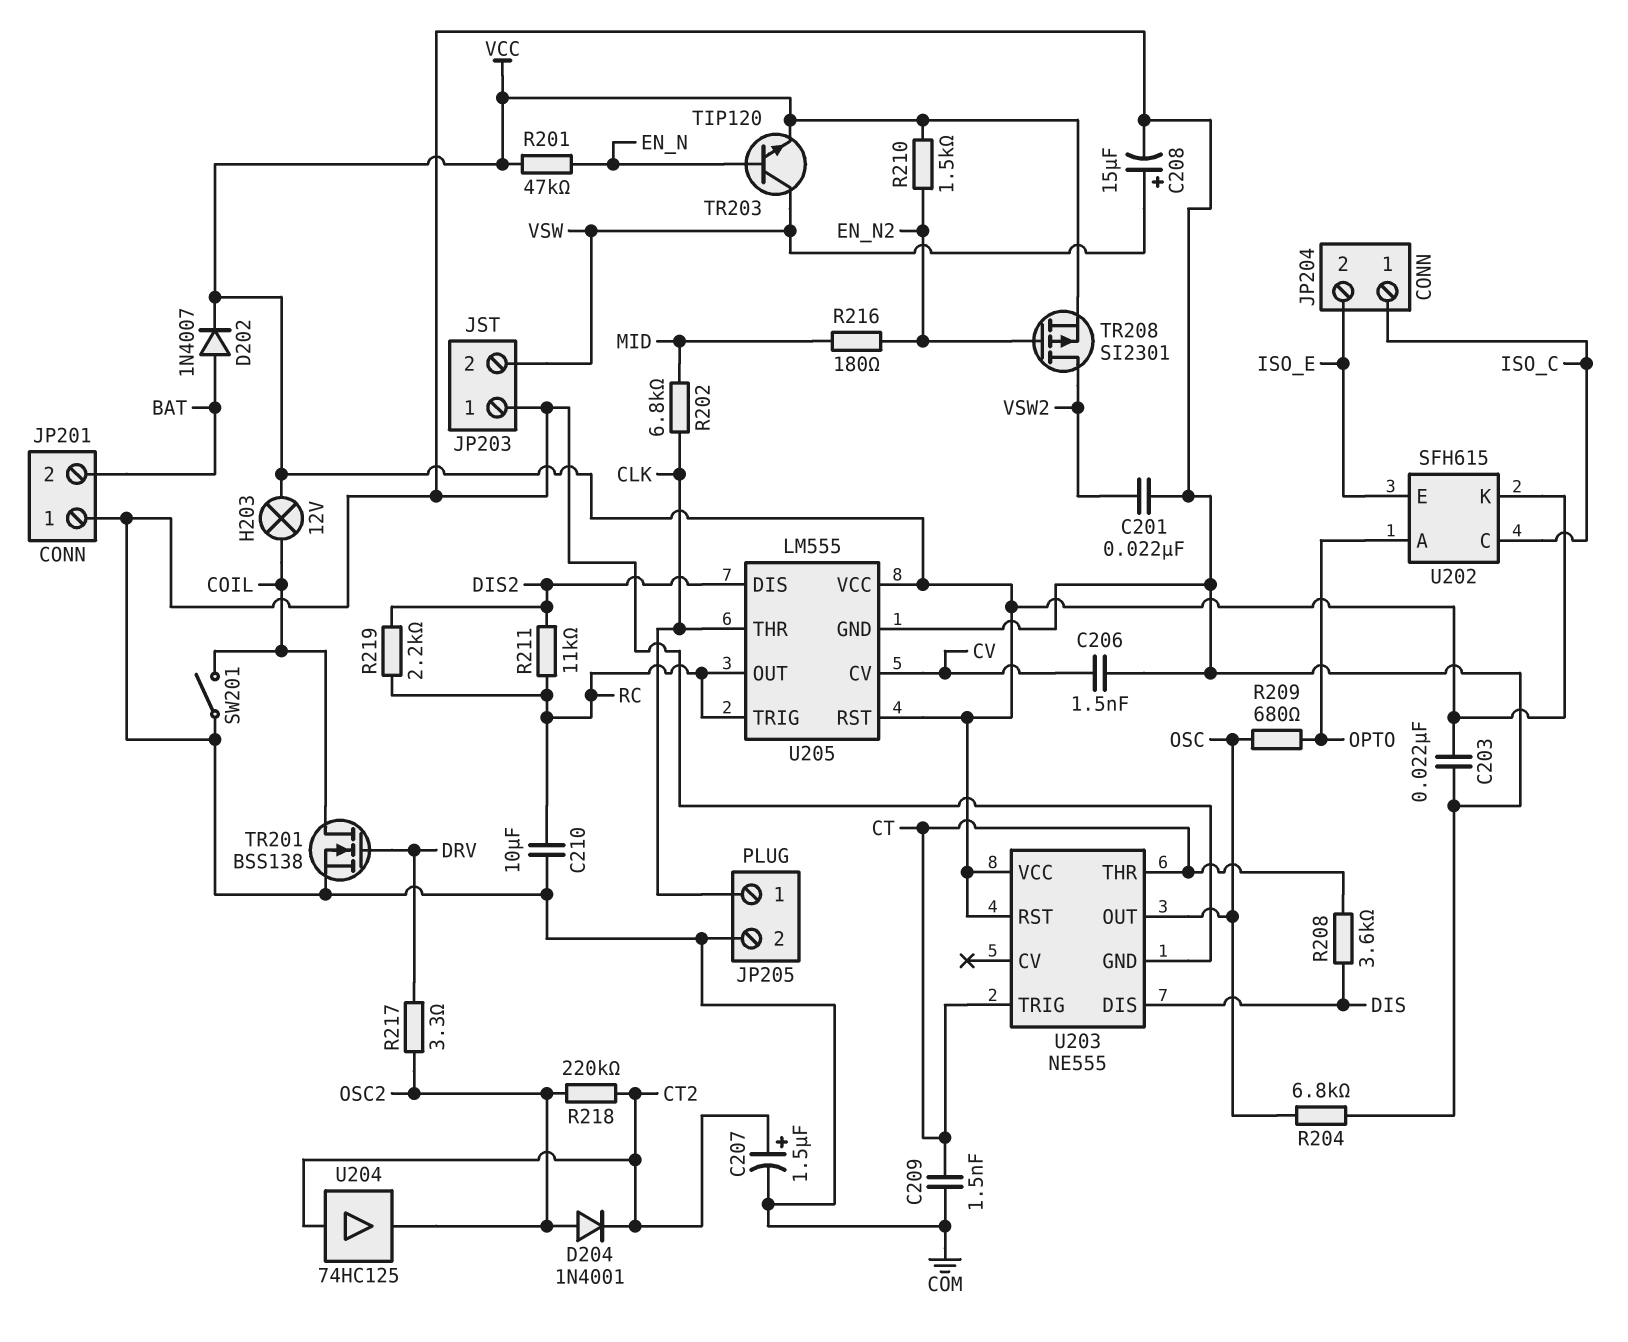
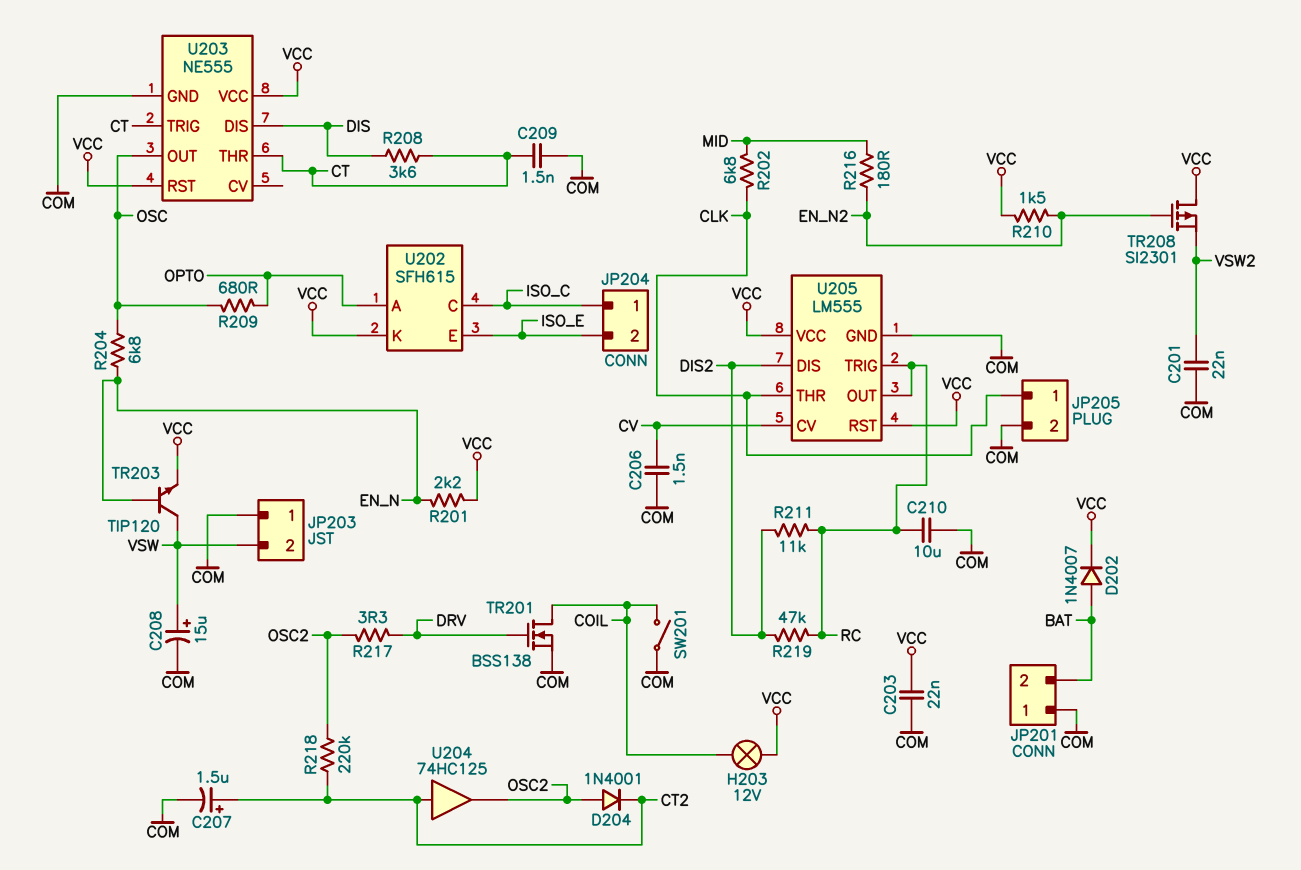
R201: 47k (EN_N, VCC) -> 2.2k (EN_N, VCC)
R204: 6.8k (COM, OSC) -> 6.8k (EN_N, OSC)
R219: 2.2k (DIS2, RC) -> 47k (DIS2, RC)
TR208: PMOS SI2301 (G EN_N2, D VSW2, S VCC) -> PMOS SI2301 (G EN_N2, D VCC, S VSW2)

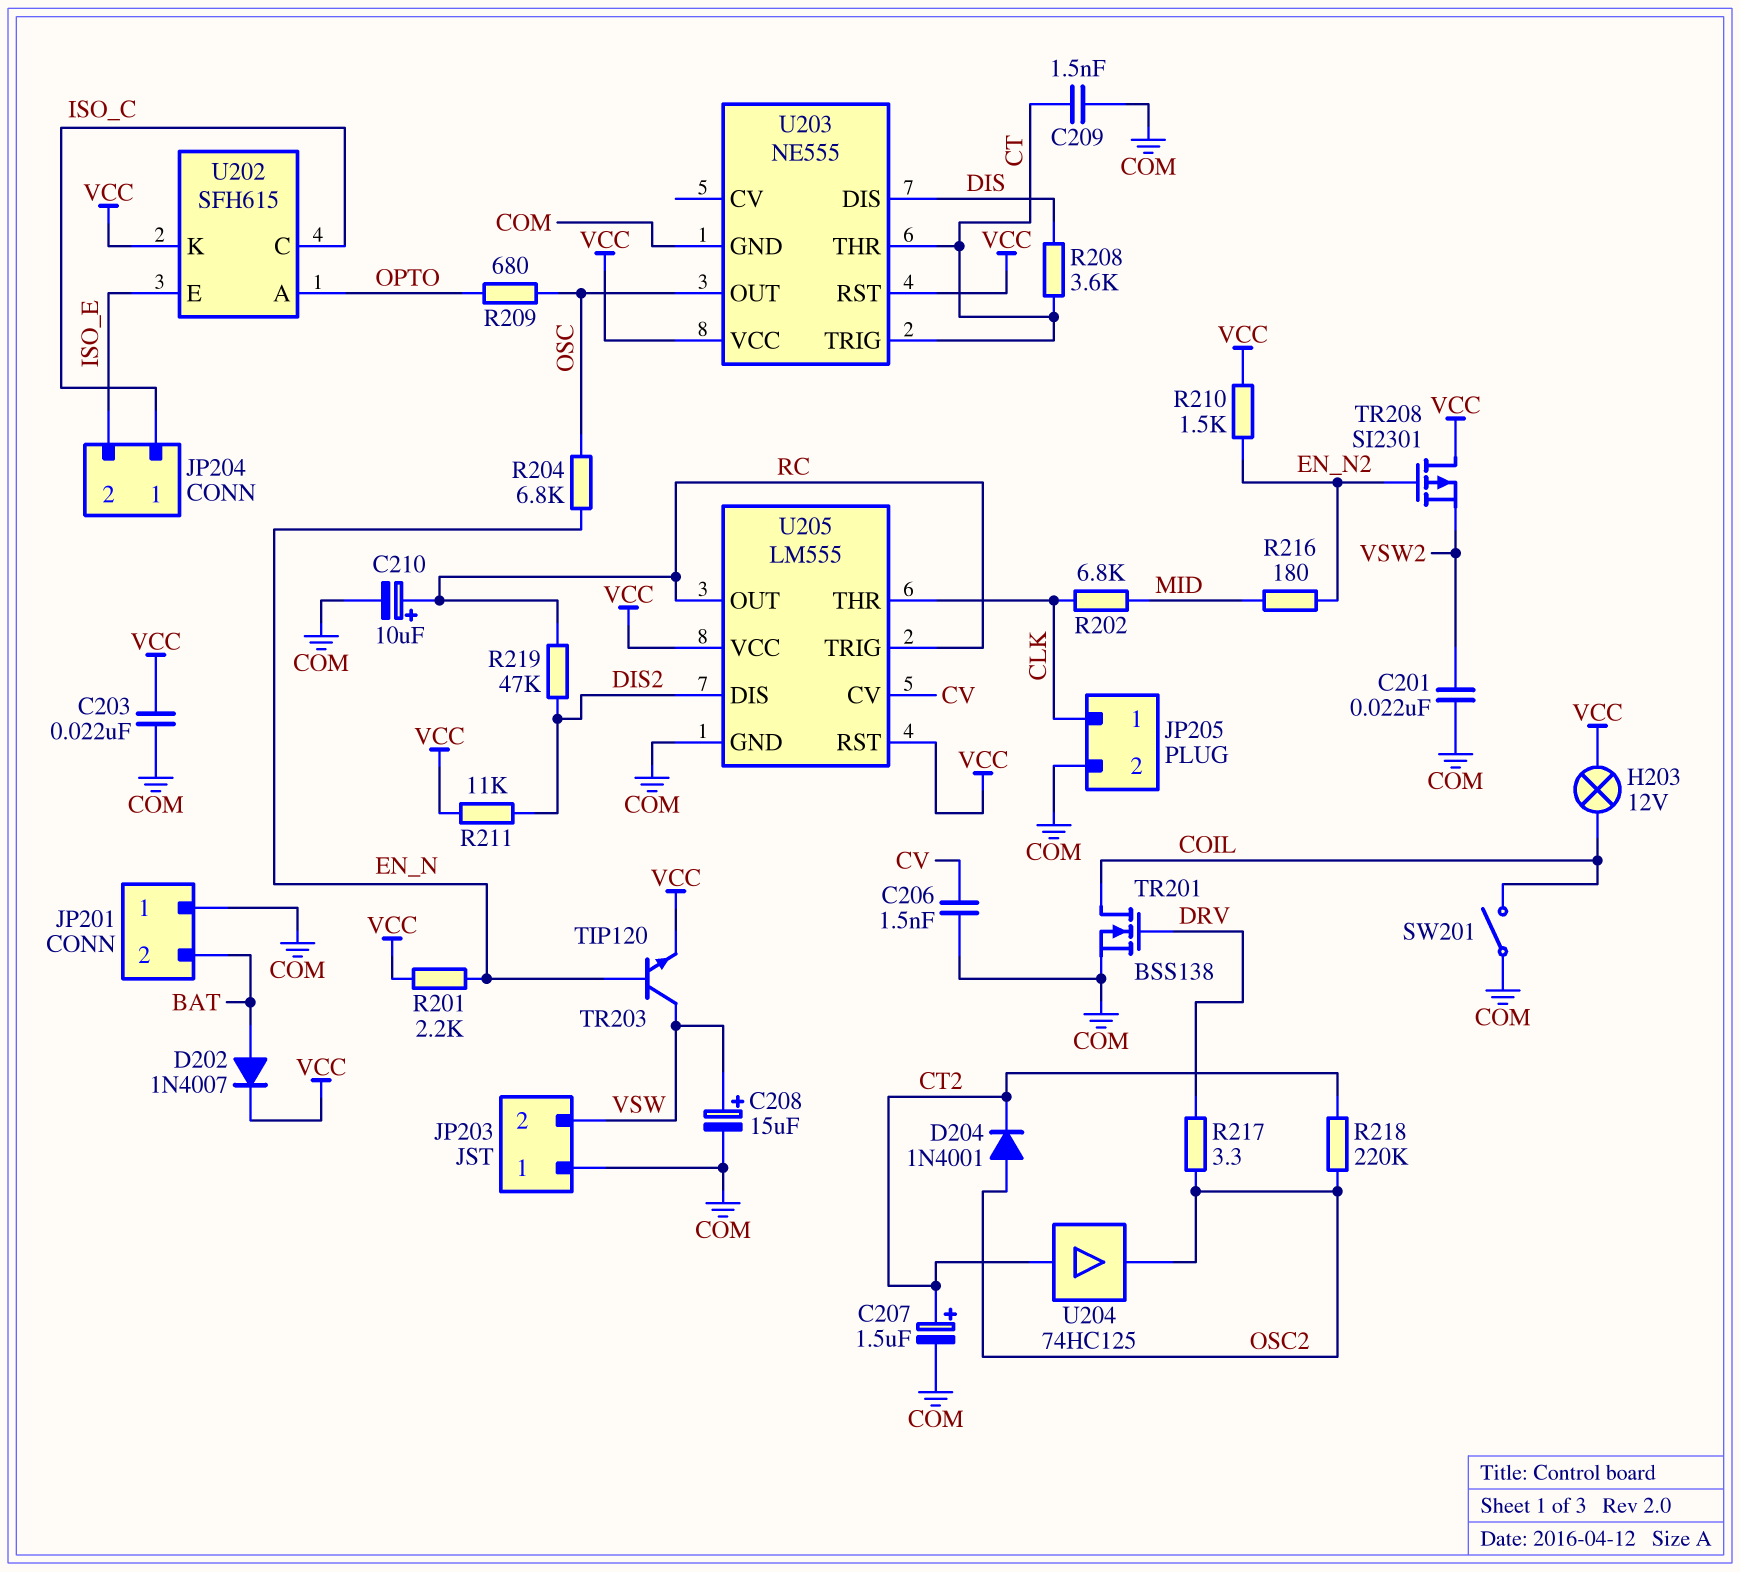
C210: 10uF (COM, RC) -> 10uF (plus RC, minus COM)
R211: 11k (DIS2, RC) -> 11k (DIS2, VCC)

